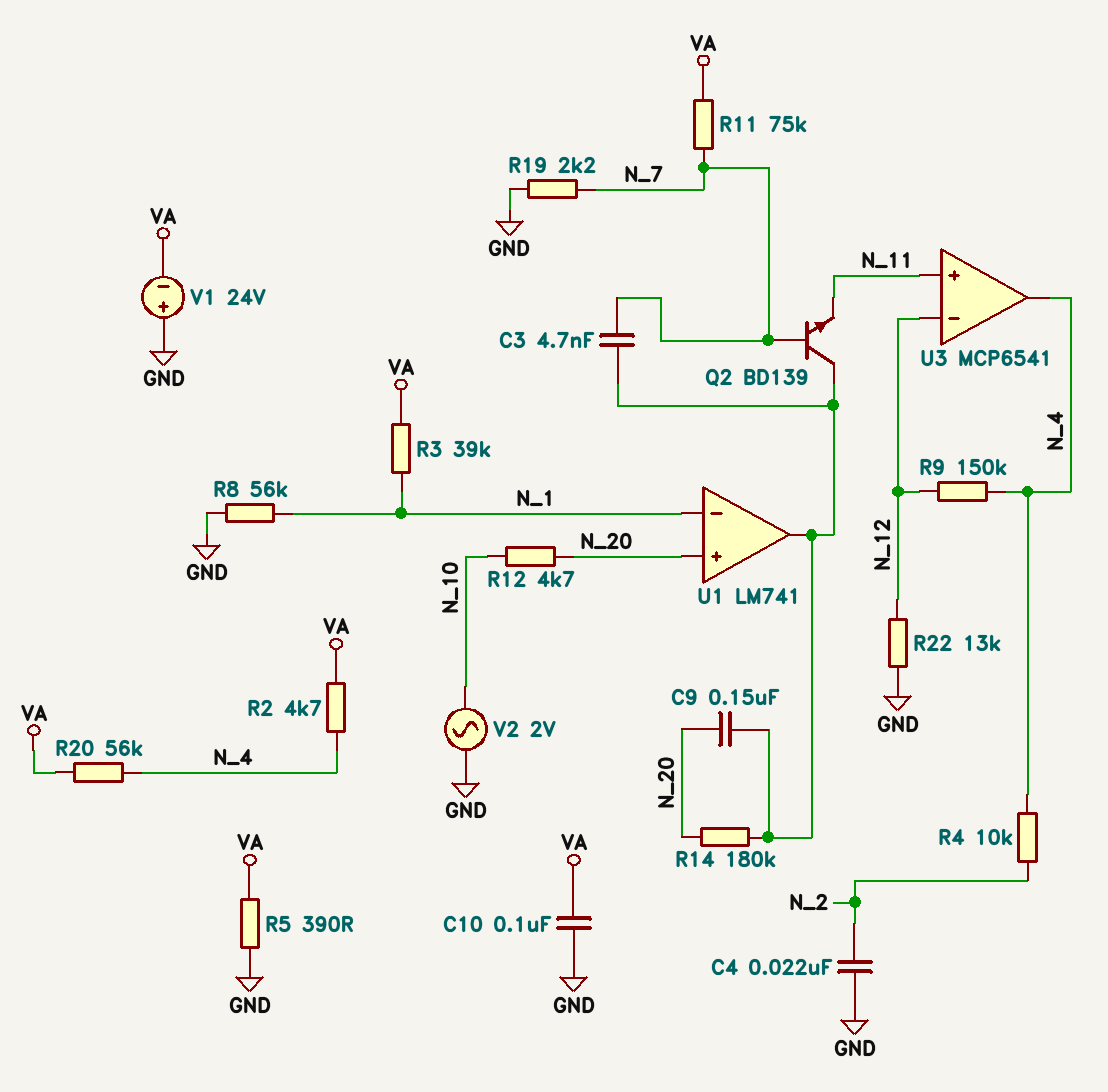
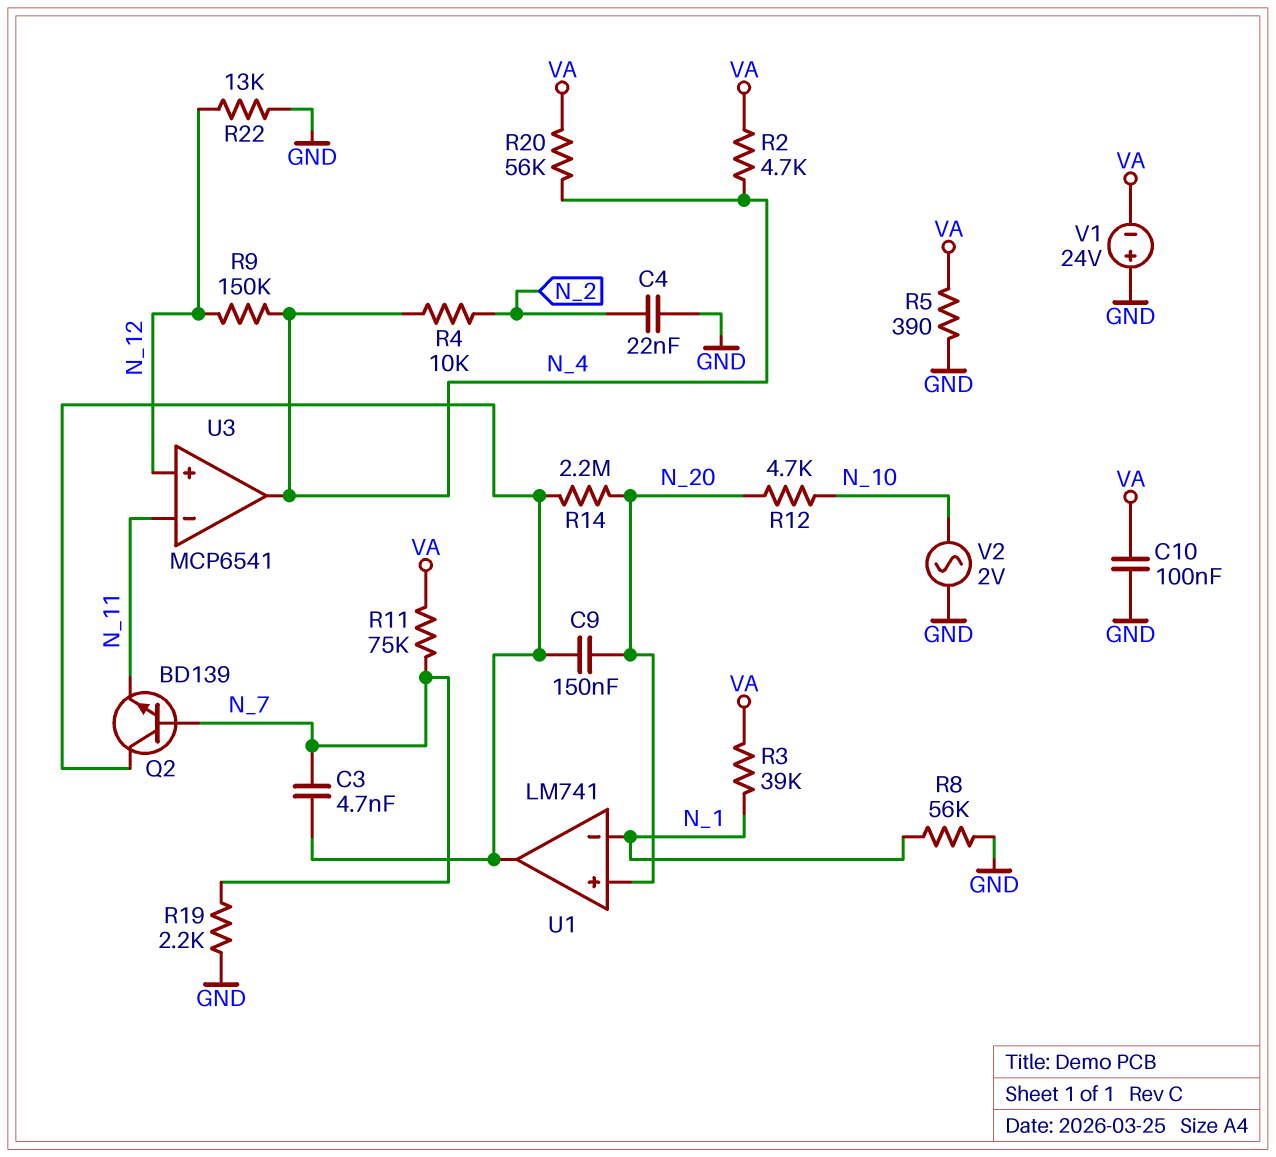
R14: 180k (N_20, U1/out) -> 2.2M (N_20, U1/out)
U3 pin in+: N_11 -> N_12
U3 pin in-: N_12 -> N_11

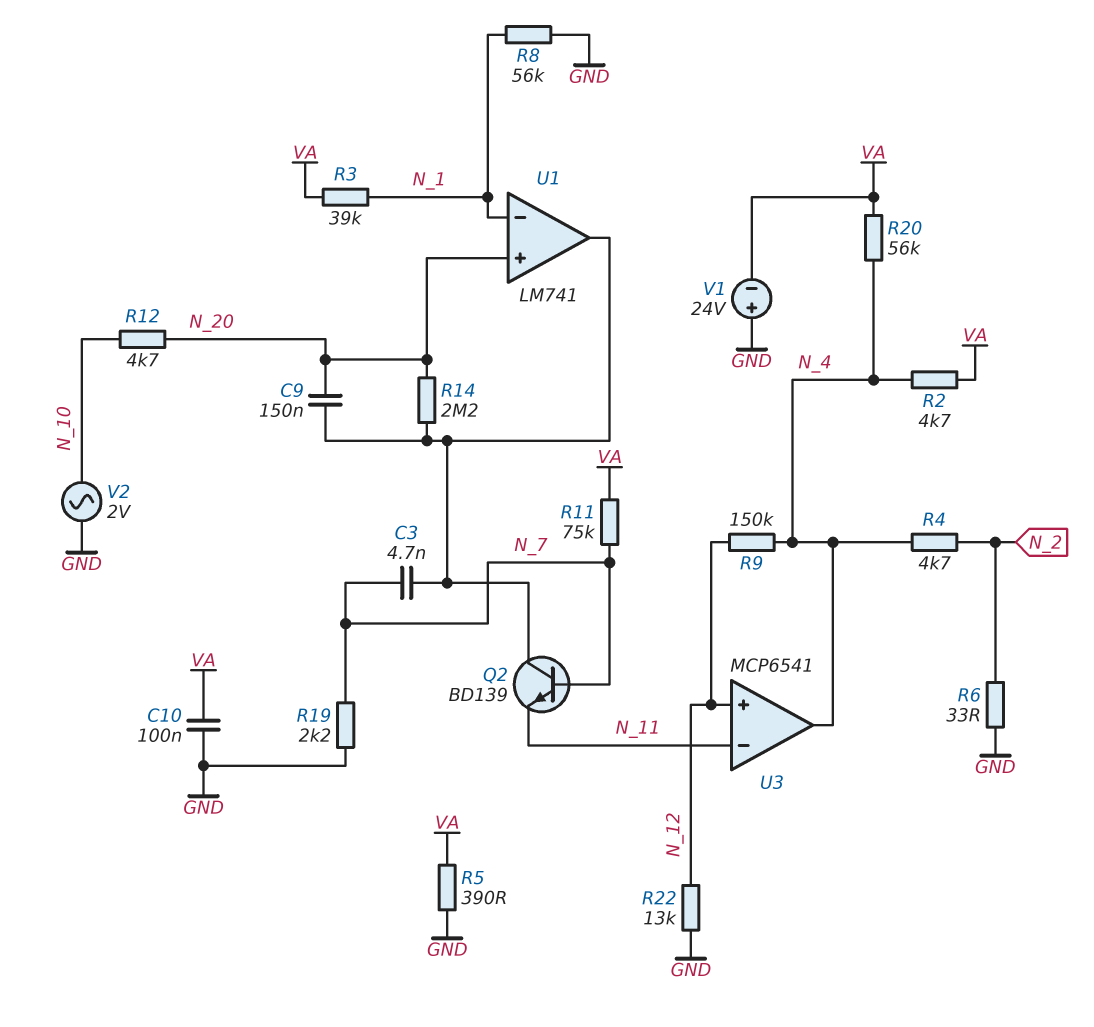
C4: 22nF (GND, N_2) -> none
R4: 10k (N_2, N_4) -> 4.7k (N_2, N_4)
R6: none -> 33 (GND, N_2)

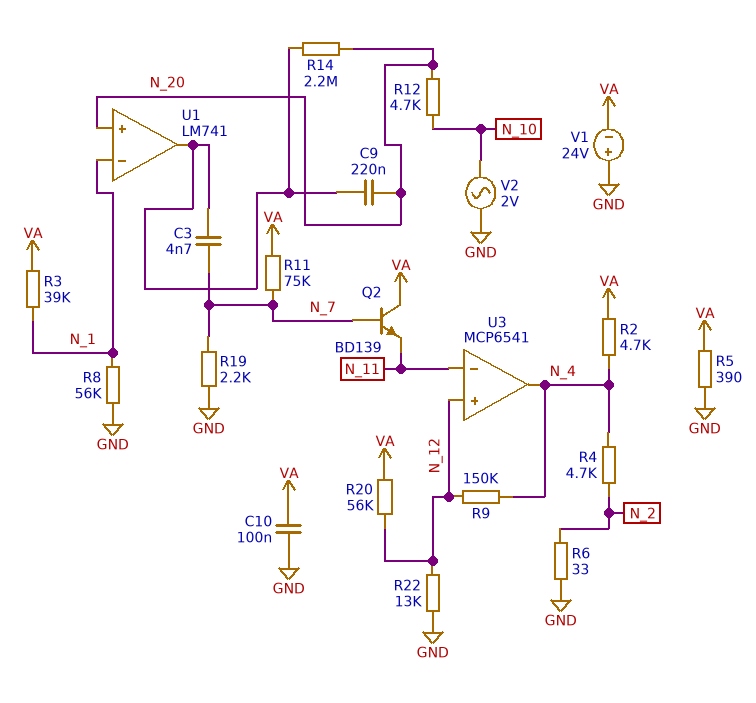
C9: 150nF (N_20, U1/out) -> 220nF (N_20, U1/out)
Q2: NPN BD139 (B N_7, C U1/out, E N_11) -> NPN BD139 (B N_7, C VA, E N_11)
R20: 56k (N_4, VA) -> 56k (N_12, VA)

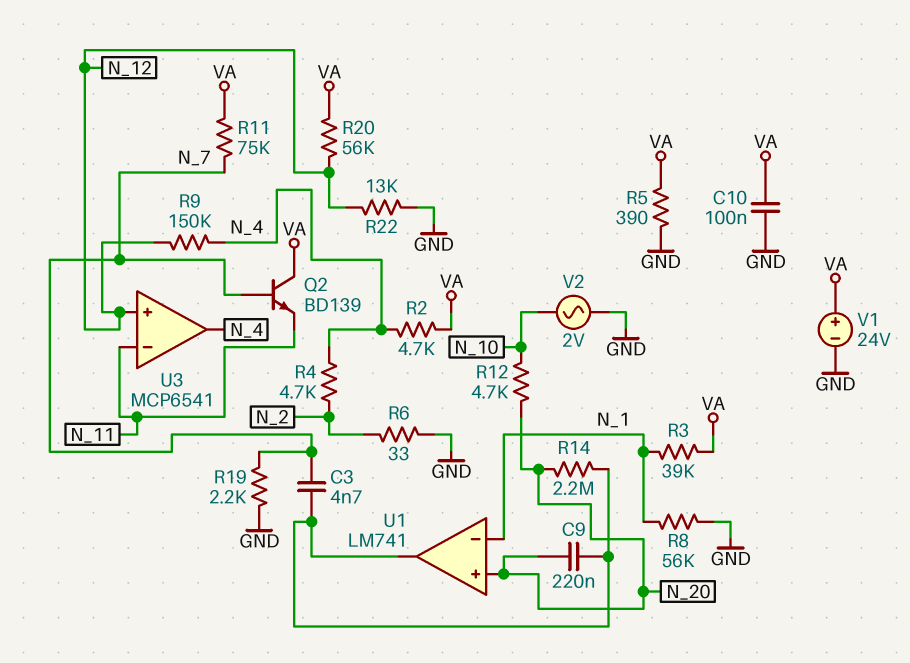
V1: 24V (plus GND, minus VA) -> 24V (plus VA, minus GND)

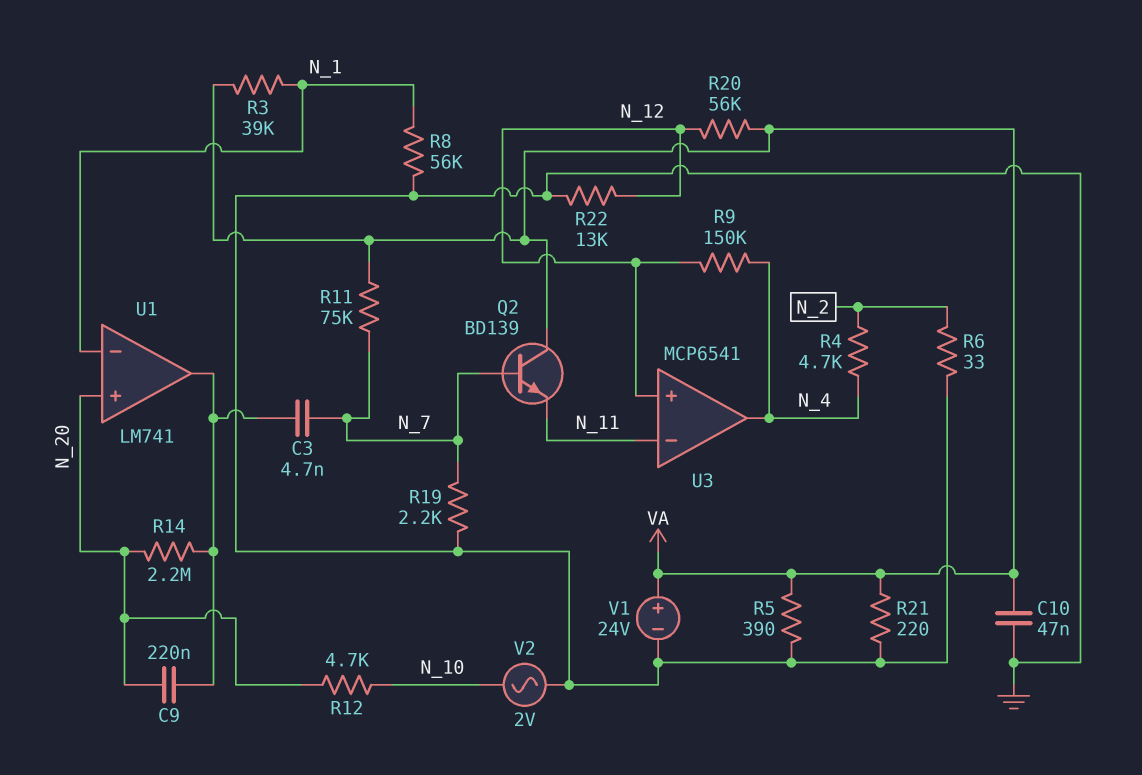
C10: 100nF (GND, VA) -> 47nF (GND, VA)
R2: 4.7k (N_4, VA) -> none
R21: none -> 220 (GND, VA)

